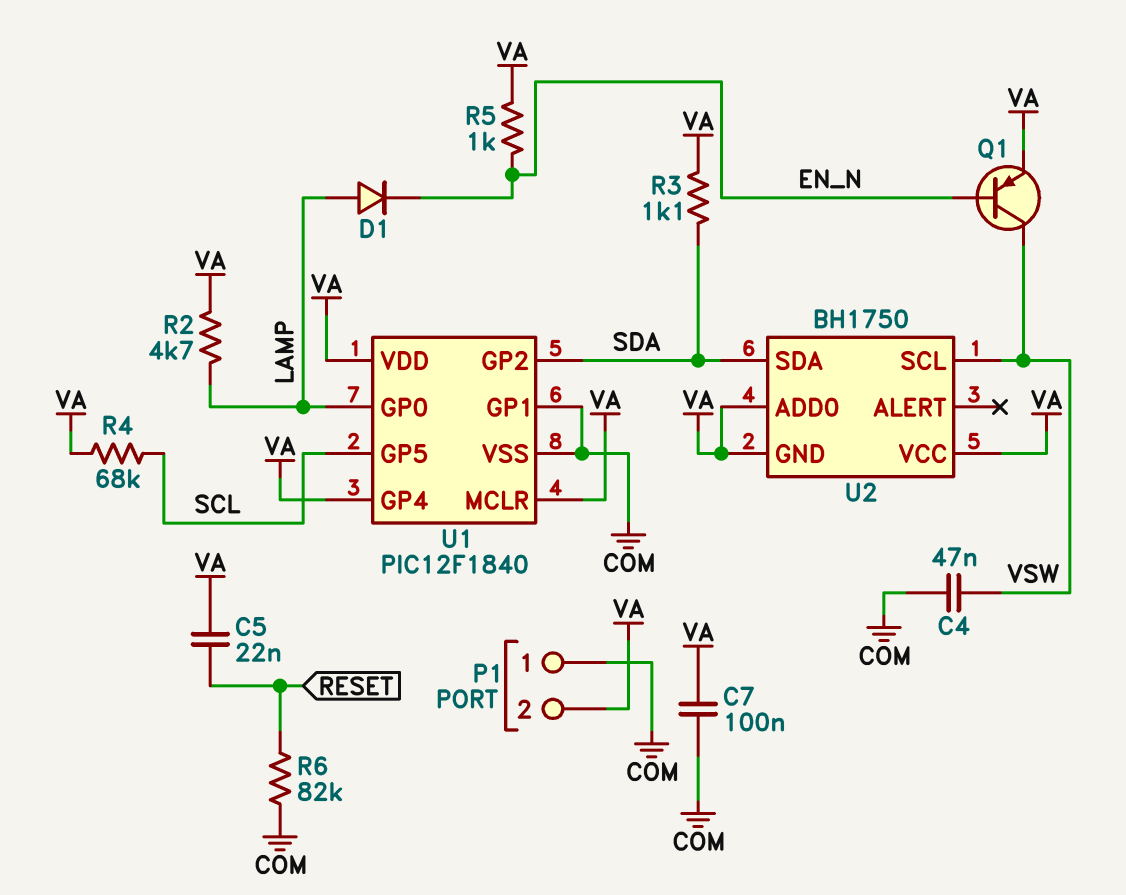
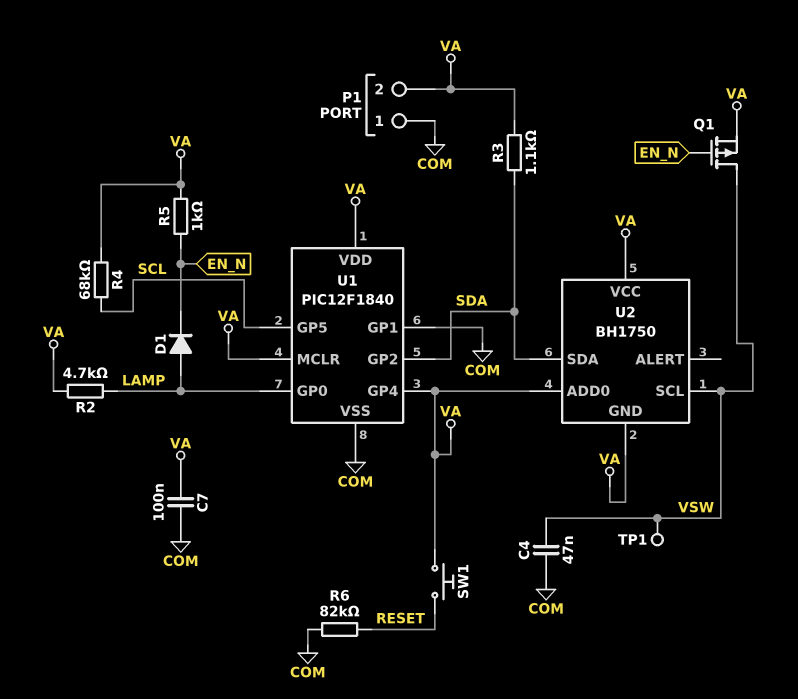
C5: 22nF (RESET, VA) -> none
Q1: PNP (B EN_N, C VSW, E VA) -> PMOS (G EN_N, D VSW, S VA)
SW1: none -> button (RESET, VA)
TP1: none -> test point (VSW)

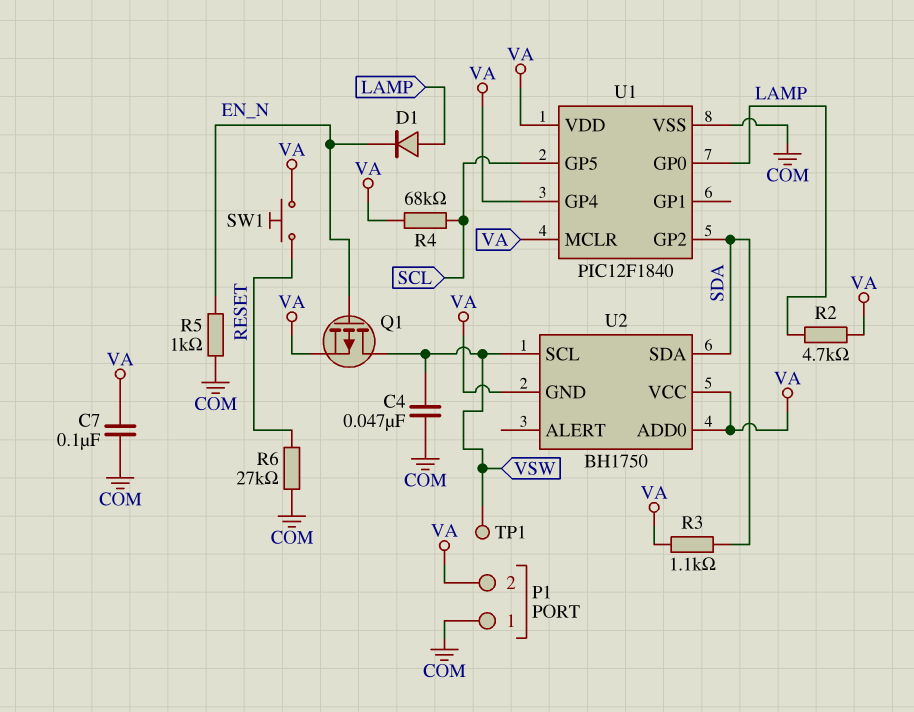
R5: 1k (EN_N, VA) -> 1k (COM, EN_N)
R6: 82k (COM, RESET) -> 27k (COM, RESET)
U1 pin GP1: COM -> none

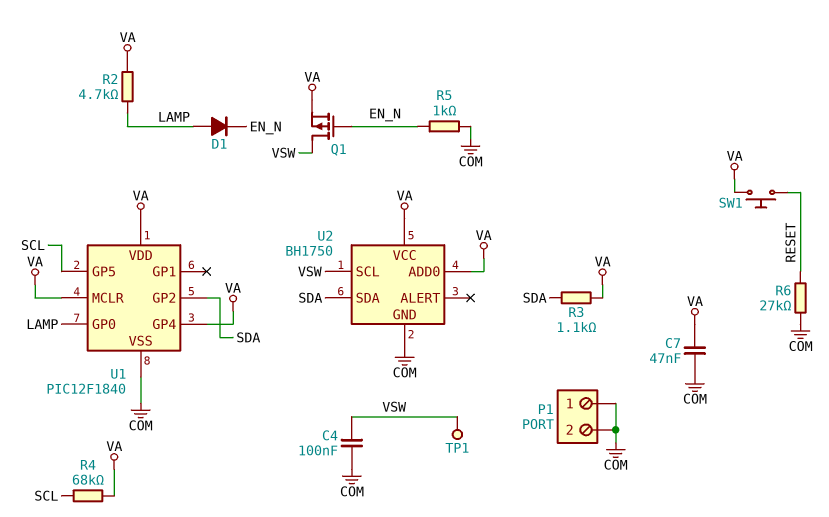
C4: 47nF (COM, VSW) -> 100nF (COM, VSW)
C7: 100nF (COM, VA) -> 47nF (COM, VA)
P1 pin 2: VA -> COM
U2 pin GND: VA -> COM

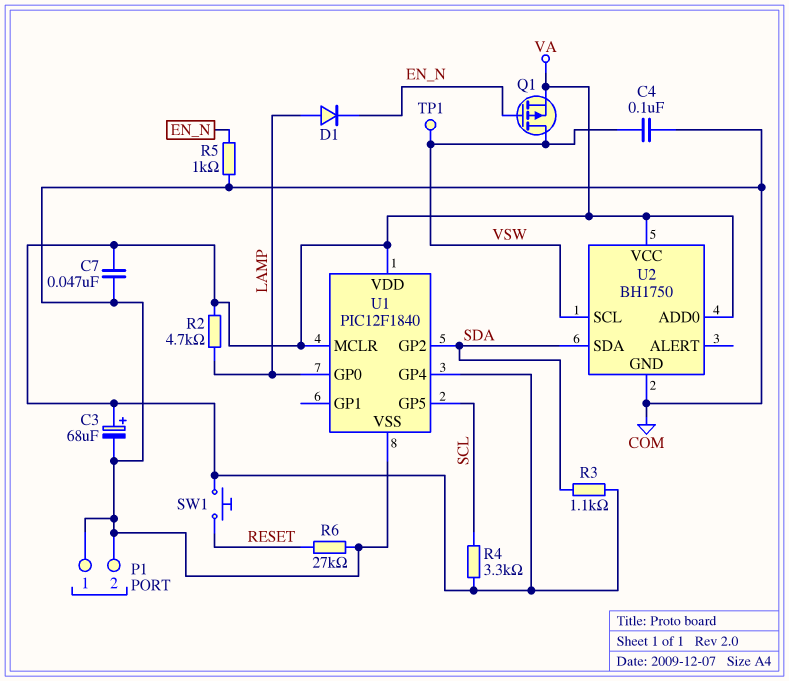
C3: none -> 68uF (plus VA, minus COM)
R4: 68k (SCL, VA) -> 3.3k (SCL, VA)

